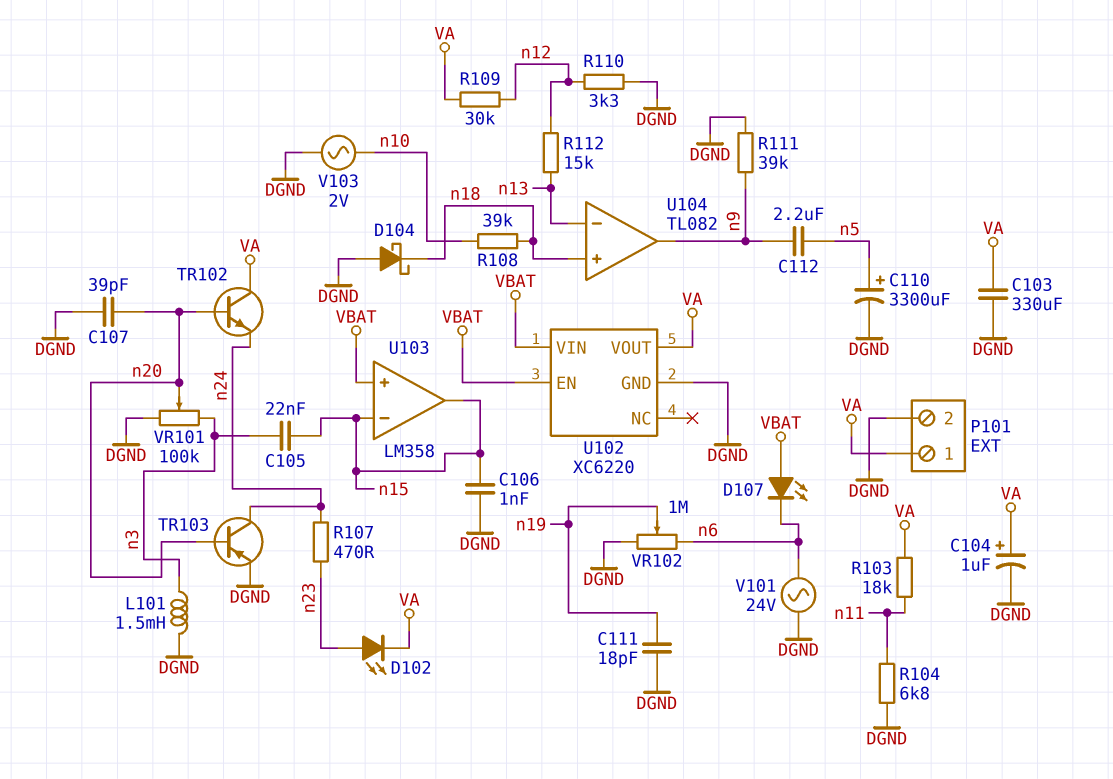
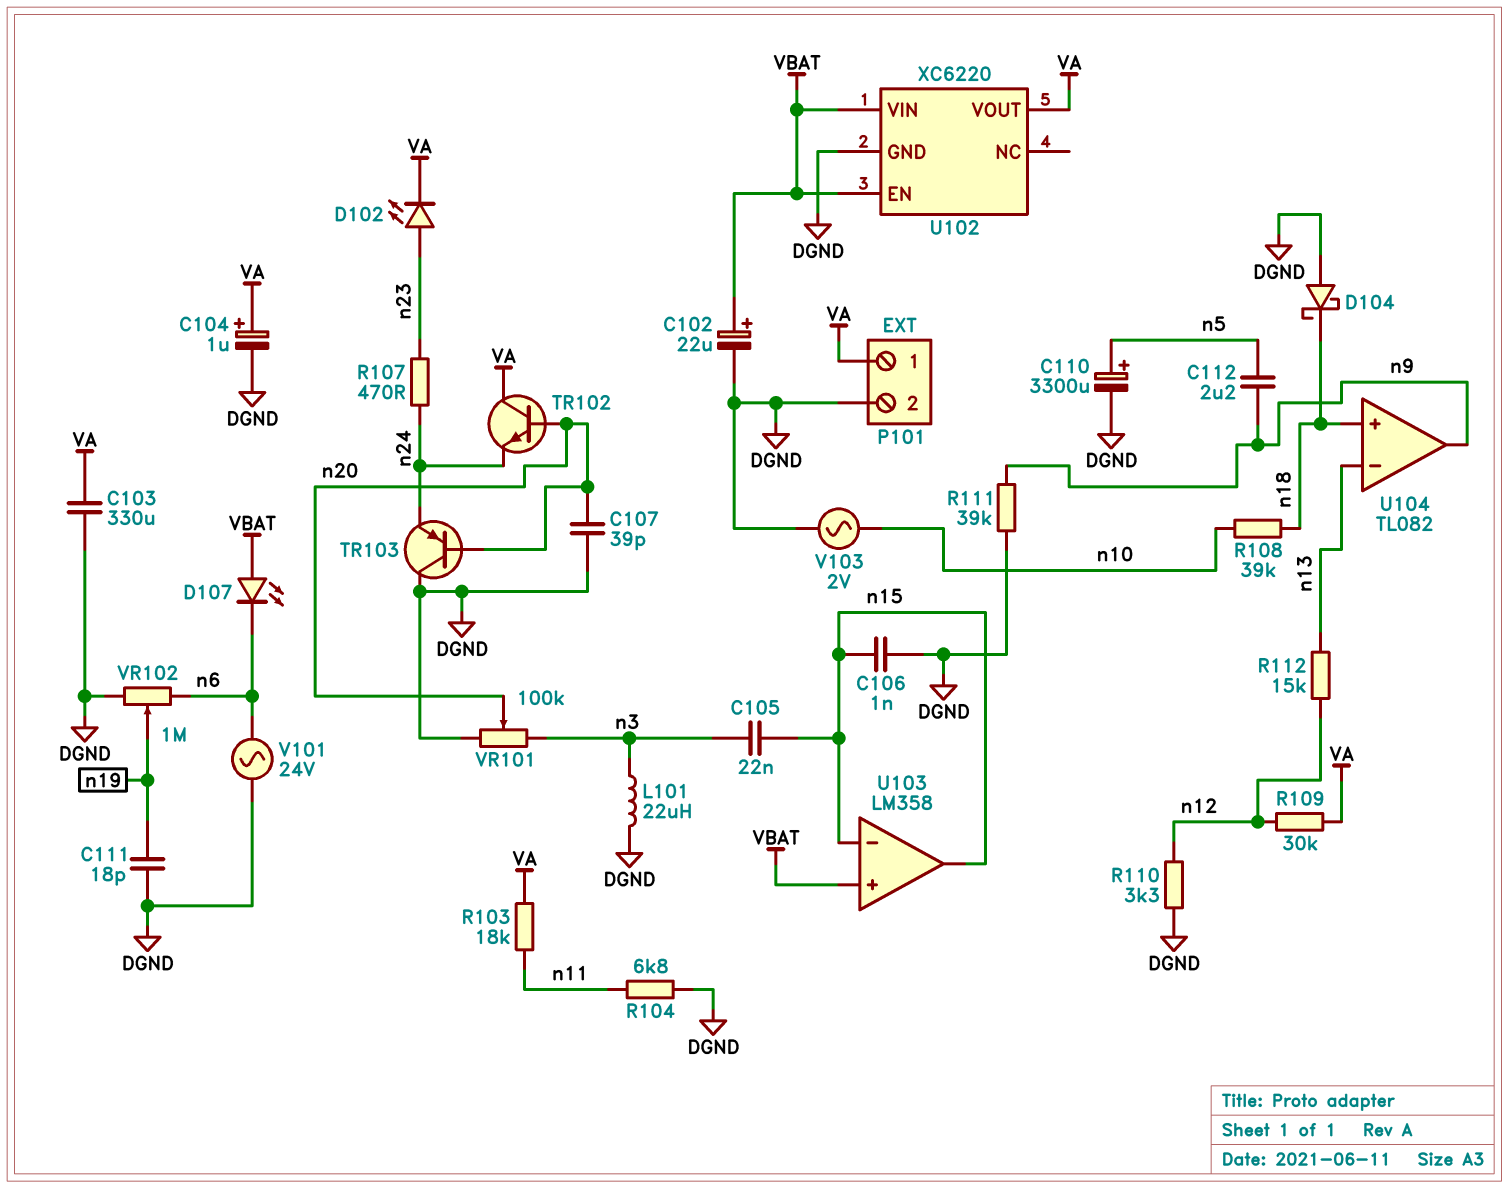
C102: none -> 22uF (plus VBAT, minus DGND)
L101: 1.5mH (DGND, n3) -> 22uH (DGND, n3)
TR103: PNP (B n20, C n24, E DGND) -> PNP (B n20, C DGND, E n24)

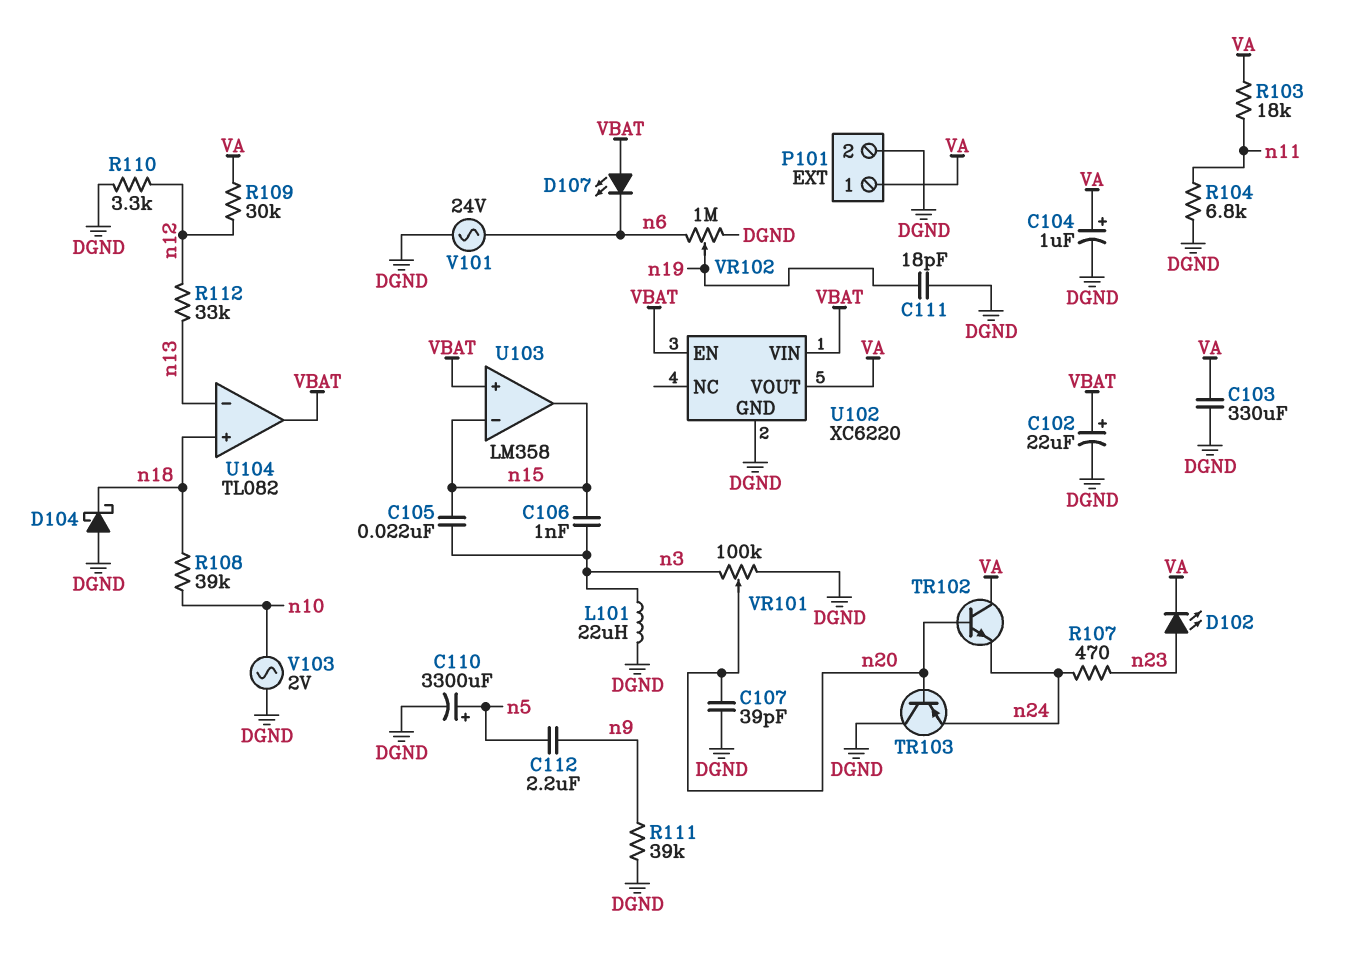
C106: 1nF (DGND, n15) -> 1nF (n3, n15)
R112: 15k (n12, n13) -> 33k (n12, n13)
U104 pin out: n9 -> VBAT

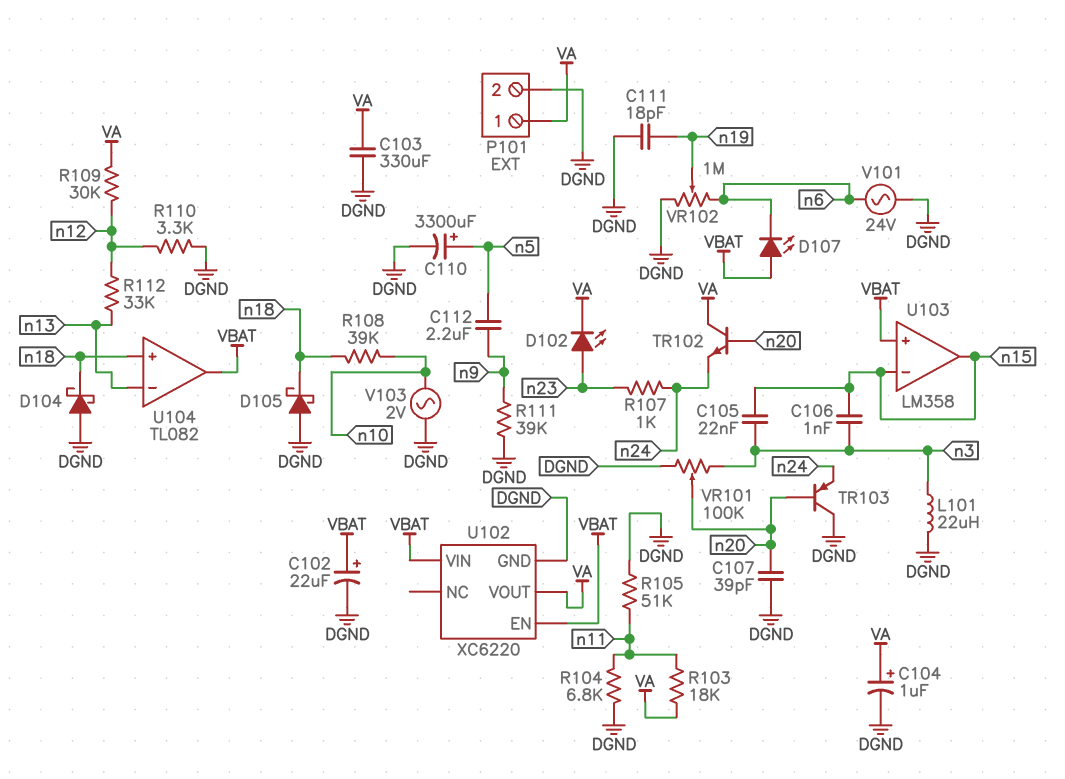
D105: none -> schottky (A DGND, K n18)
R105: none -> 51k (DGND, n11)
R107: 470 (n23, n24) -> 1k (n23, n24)

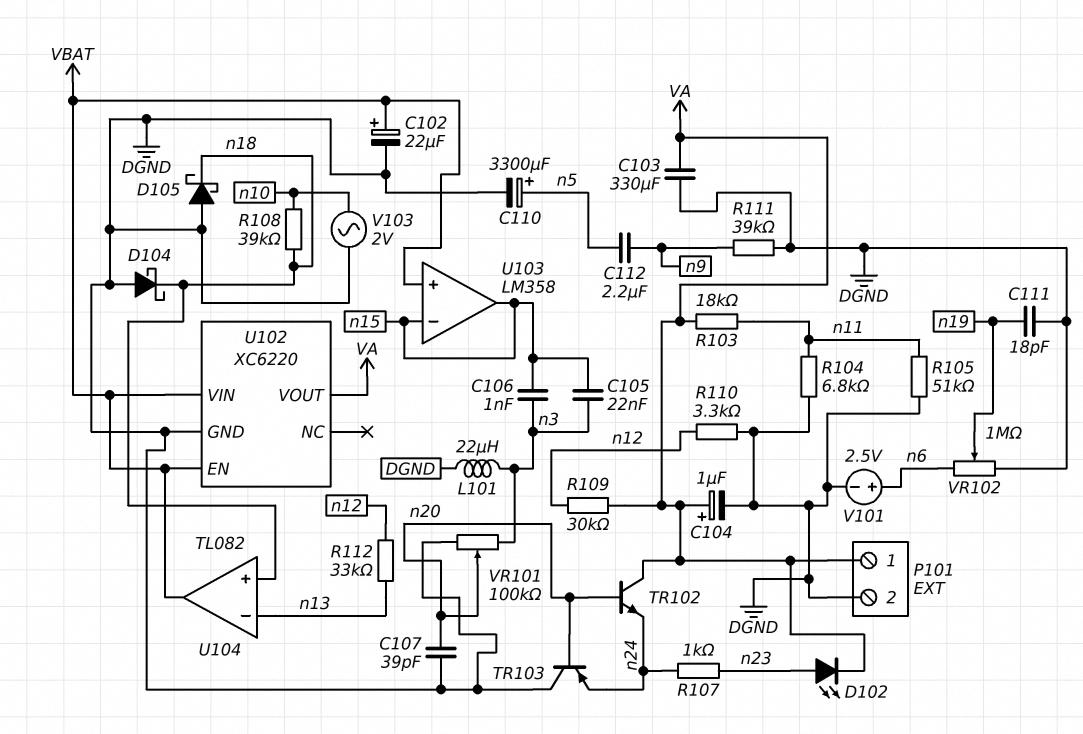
D107: LED (A VBAT, K n6) -> none
V101: AC 24V (DGND, n6) -> 2.5V (plus n6, minus DGND)

